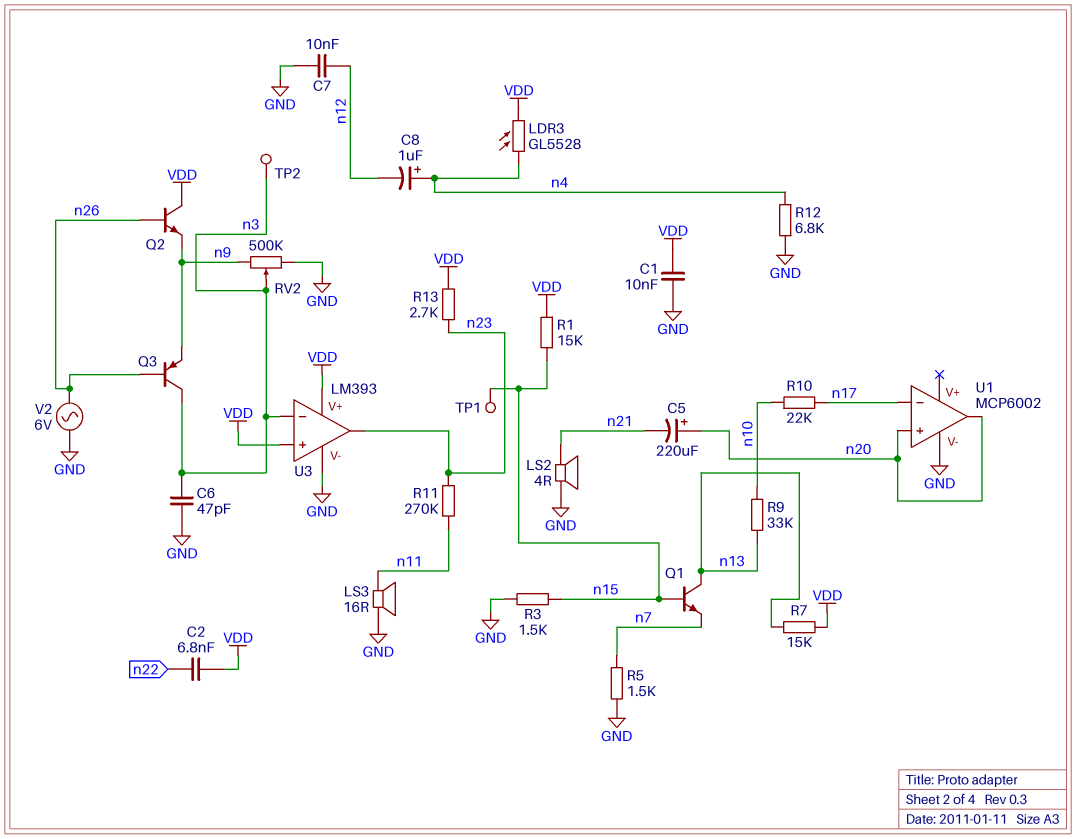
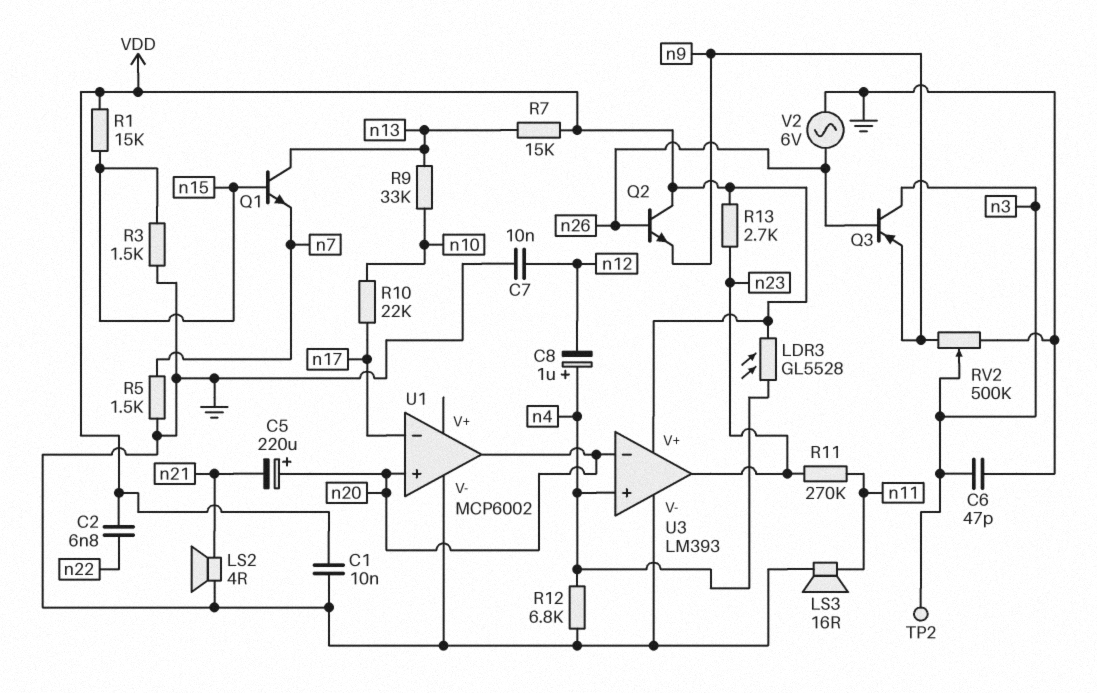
TP1: test point (n15) -> none
U3 pin in+: VDD -> n4
U3 pin in-: n3 -> n20

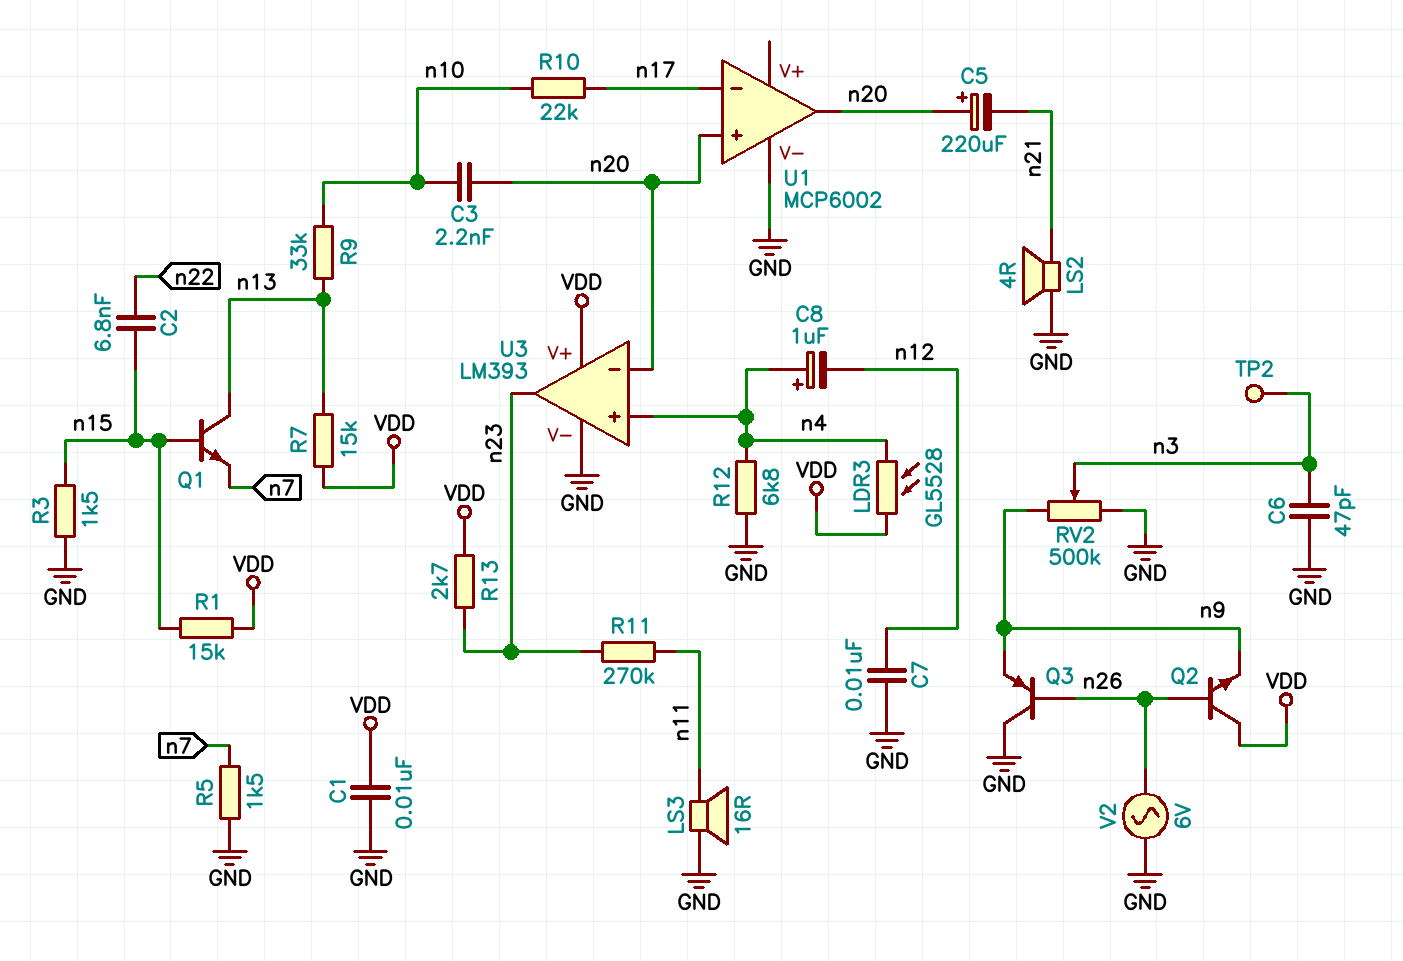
C2: 6.8nF (VDD, n22) -> 6.8nF (n15, n22)
C3: none -> 2.2nF (n10, n20)
Q3: PNP (B n26, C n3, E n9) -> PNP (B n26, C GND, E n9)

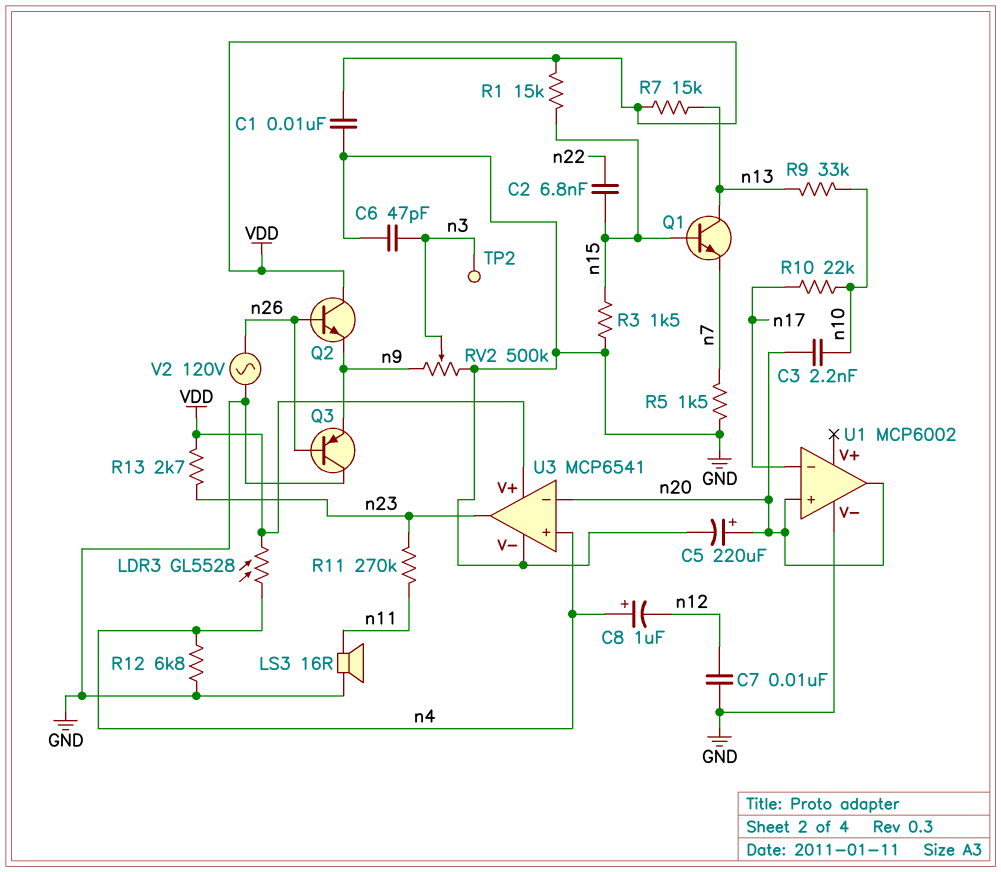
C5: 220uF (plus n20, minus n21) -> 220uF (plus n20, minus GND)
LS2: speaker 4R (GND, n21) -> none
U3: LM393 -> MCP6541
V2: AC 6V (GND, n26) -> AC 120V (GND, n26)

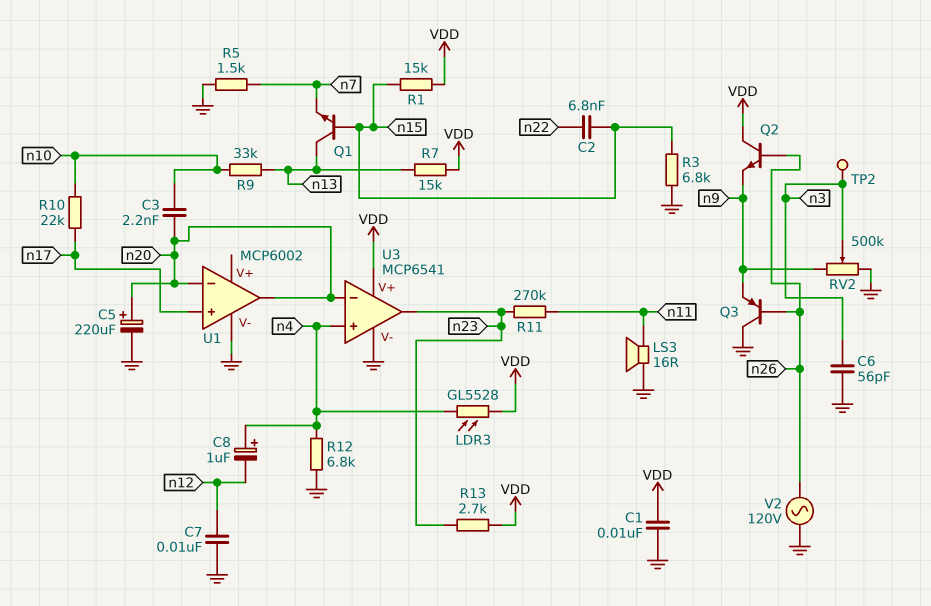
C6: 47pF (GND, n3) -> 56pF (GND, n3)
R3: 1.5k (GND, n15) -> 6.8k (GND, n15)
U1 pin in+: n20 -> n17
U1 pin in-: n17 -> n20

